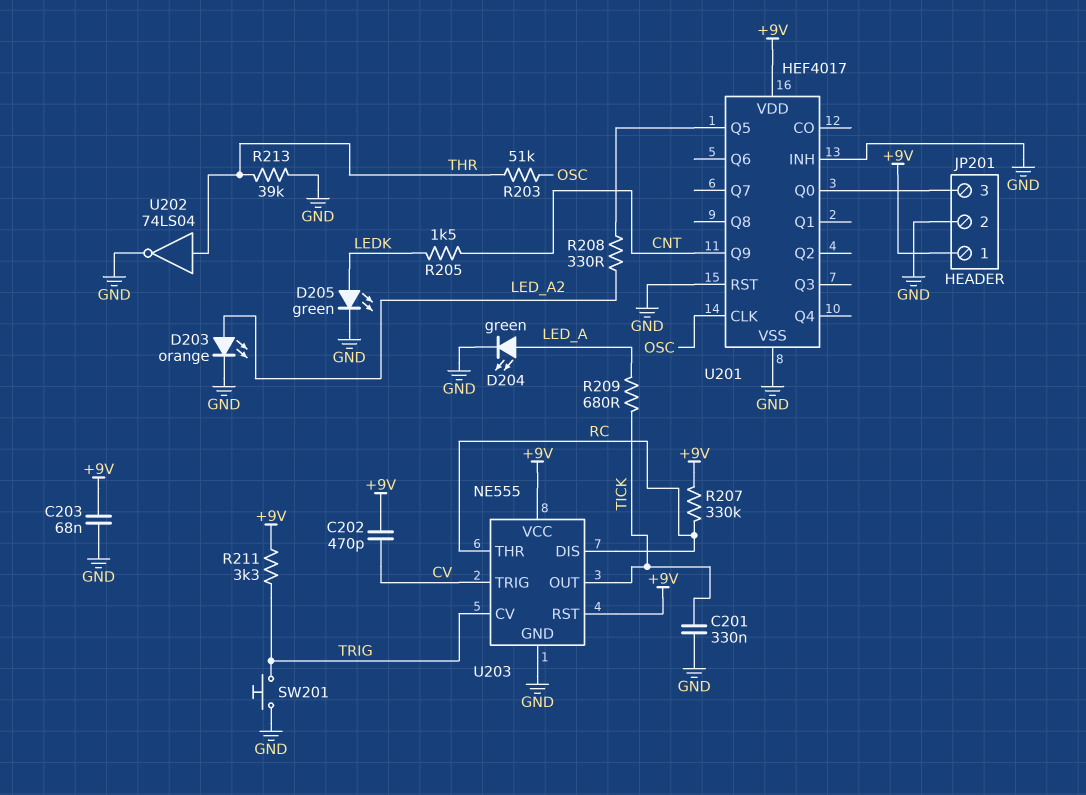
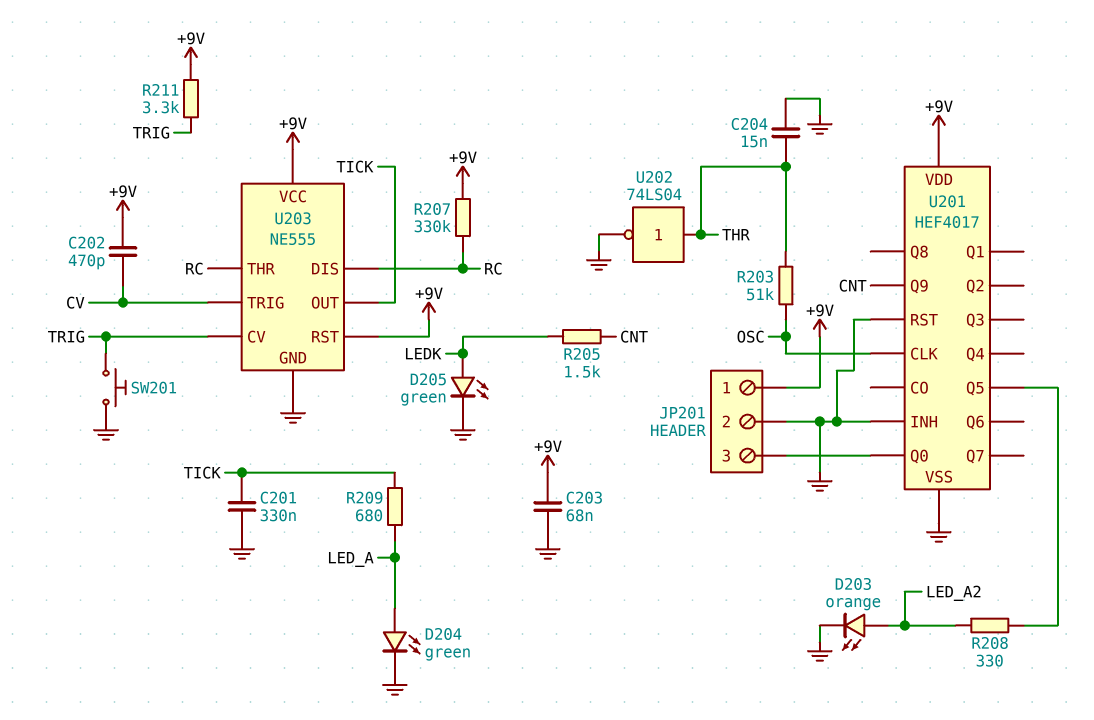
C204: none -> 15nF (GND, THR)
R213: 39k (GND, THR) -> none

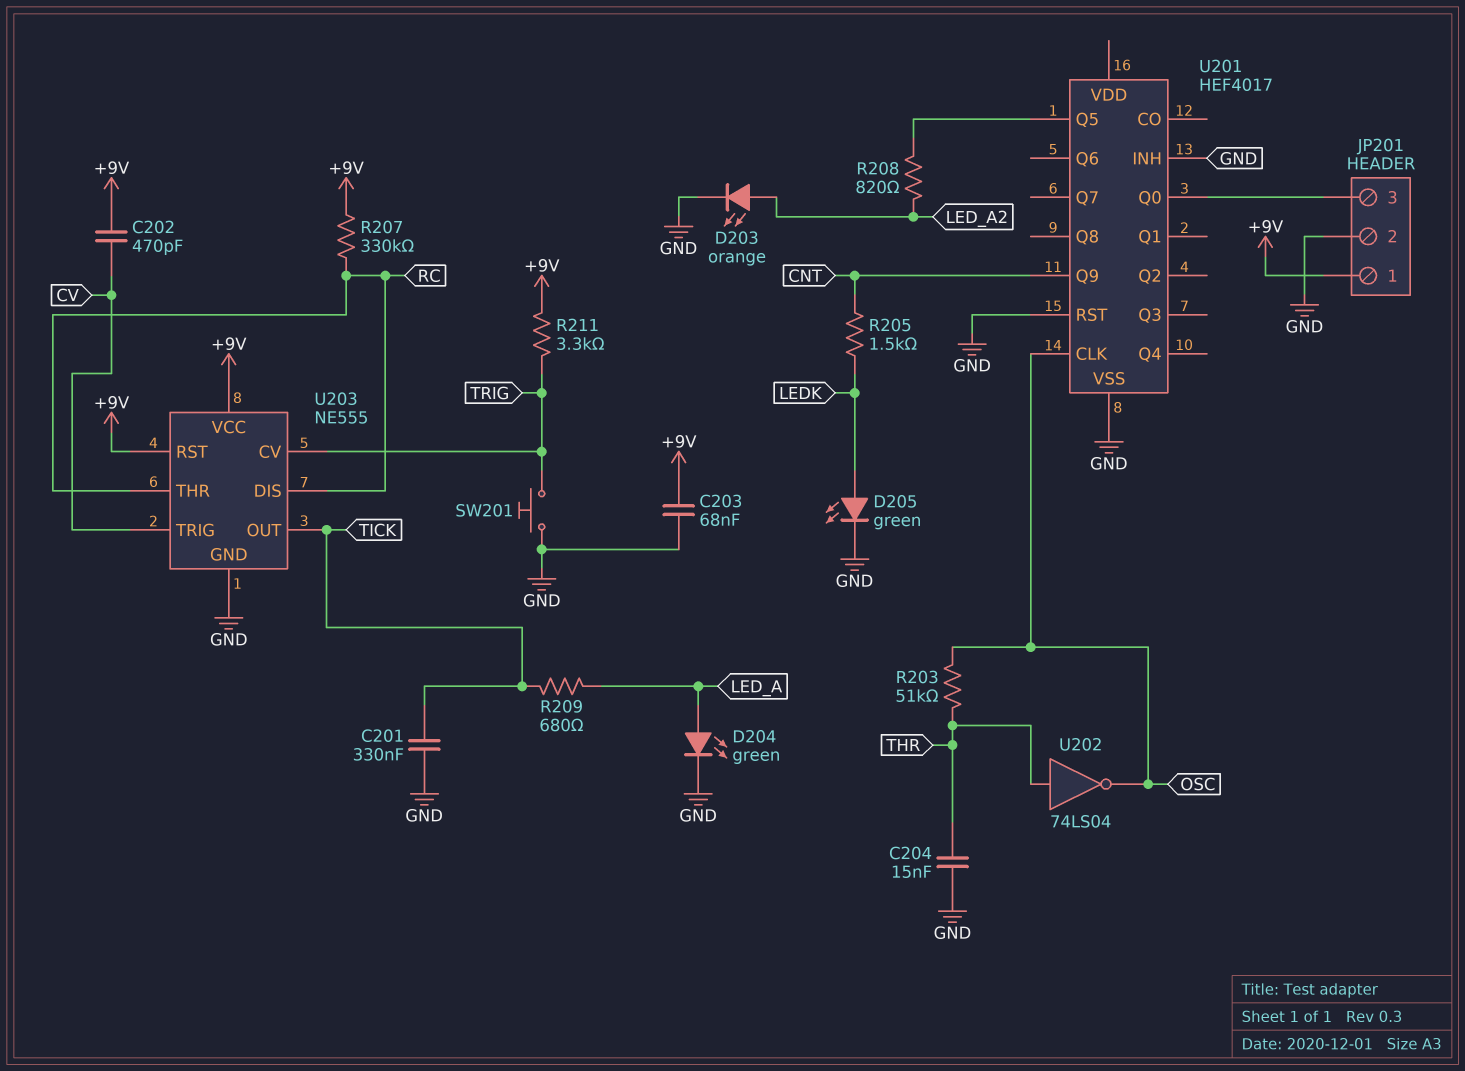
R208: 330 (LED_A2, U201/Q5) -> 820 (LED_A2, U201/Q5)
U201 pin VDD: +9V -> none
U202: NOT 74LS04 (in THR, out GND) -> NOT 74LS04 (in THR, out OSC)

